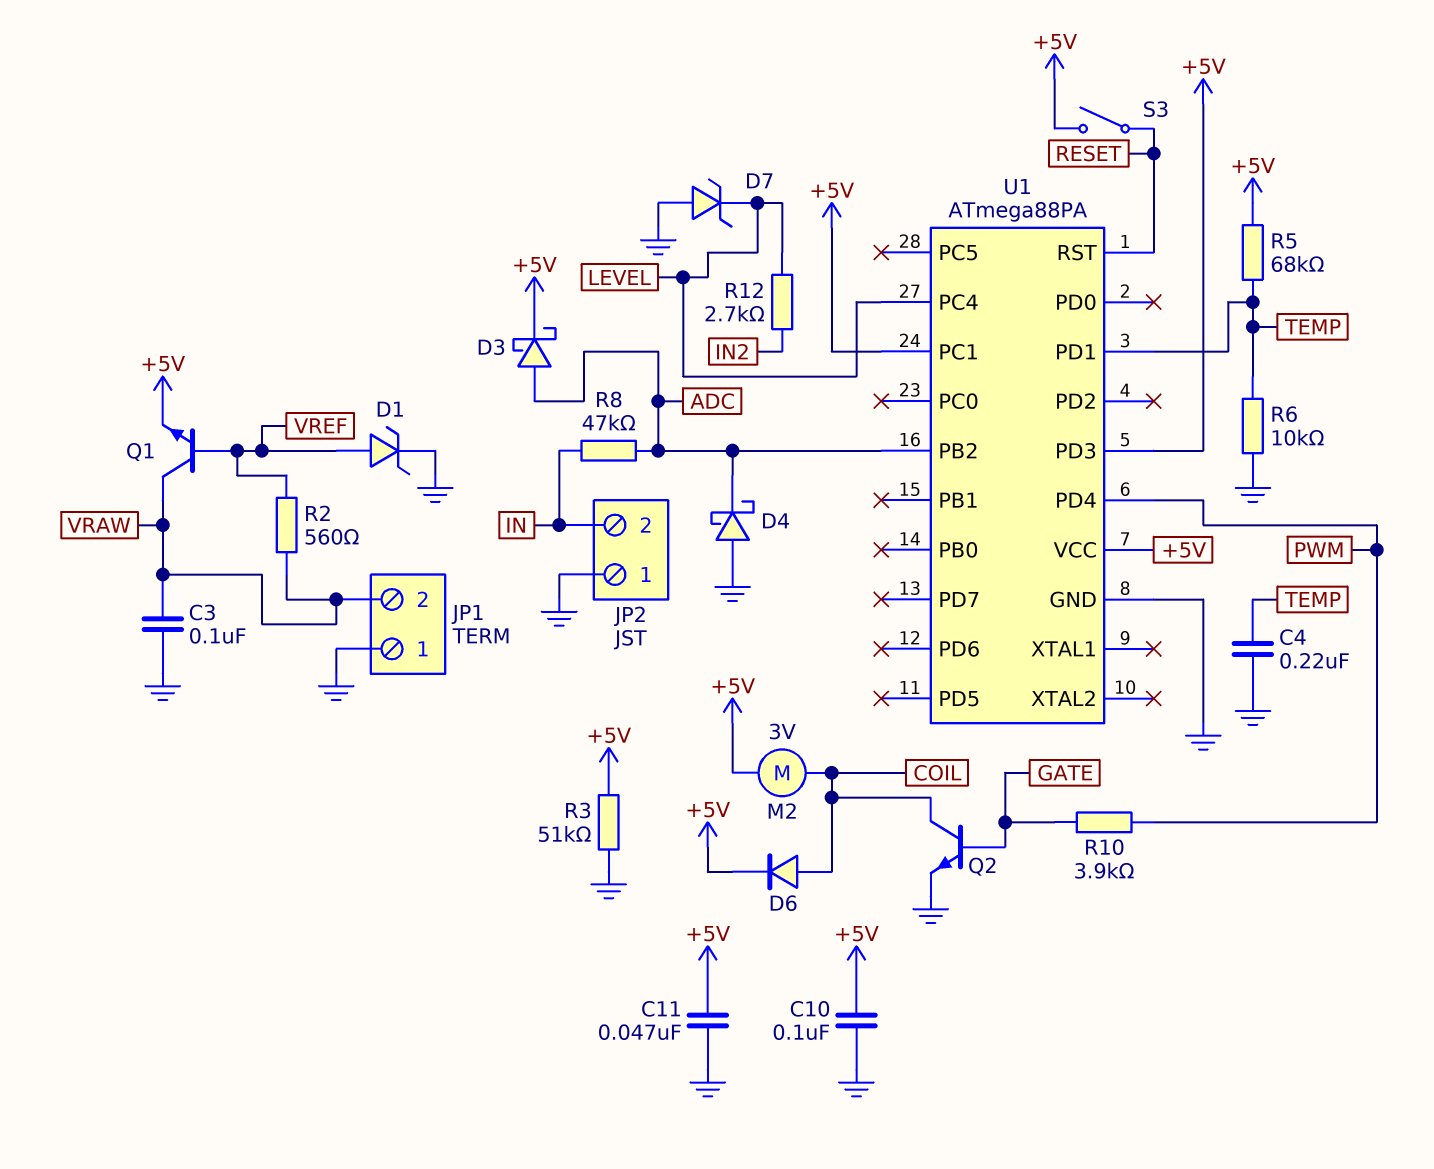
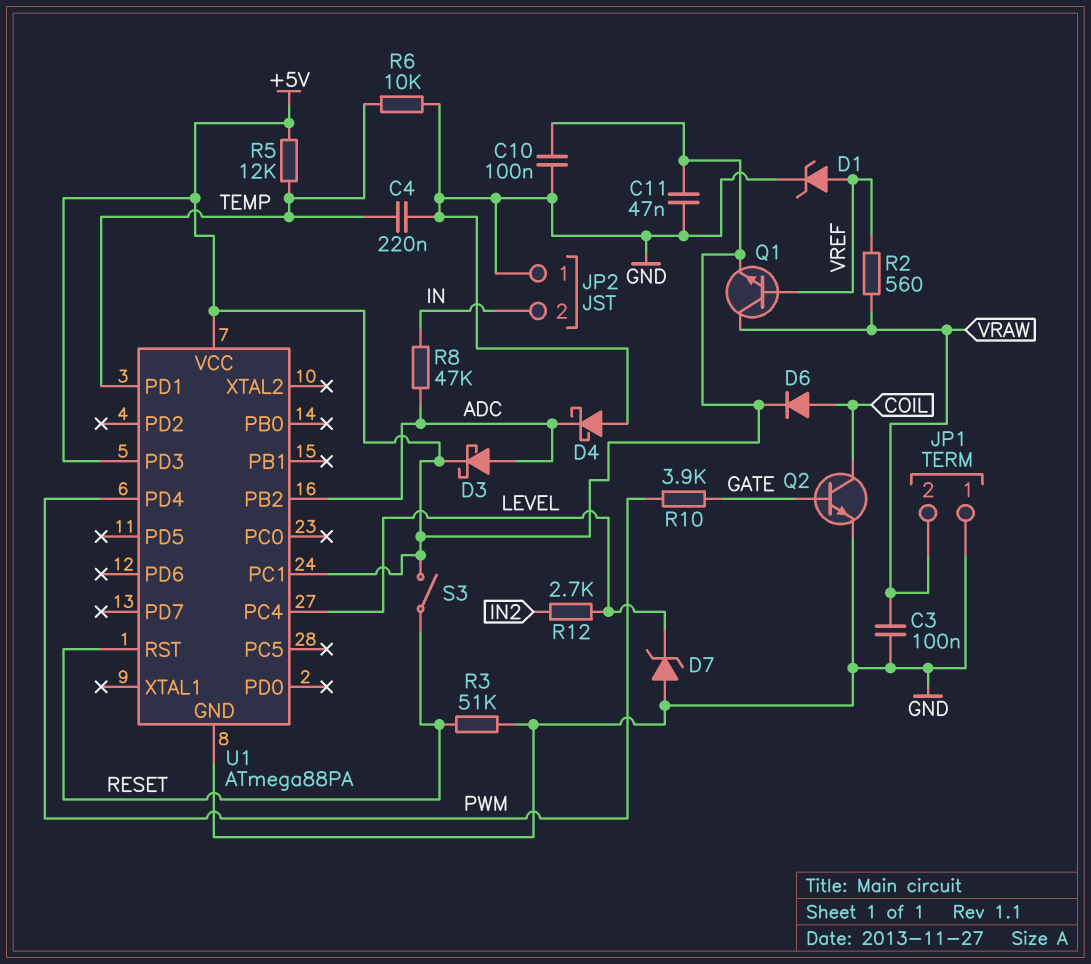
M2: motor 3V (+5V, COIL) -> none
R3: 51k (+5V, GND) -> 51k (GND, RESET)
R5: 68k (+5V, TEMP) -> 12k (+5V, TEMP)

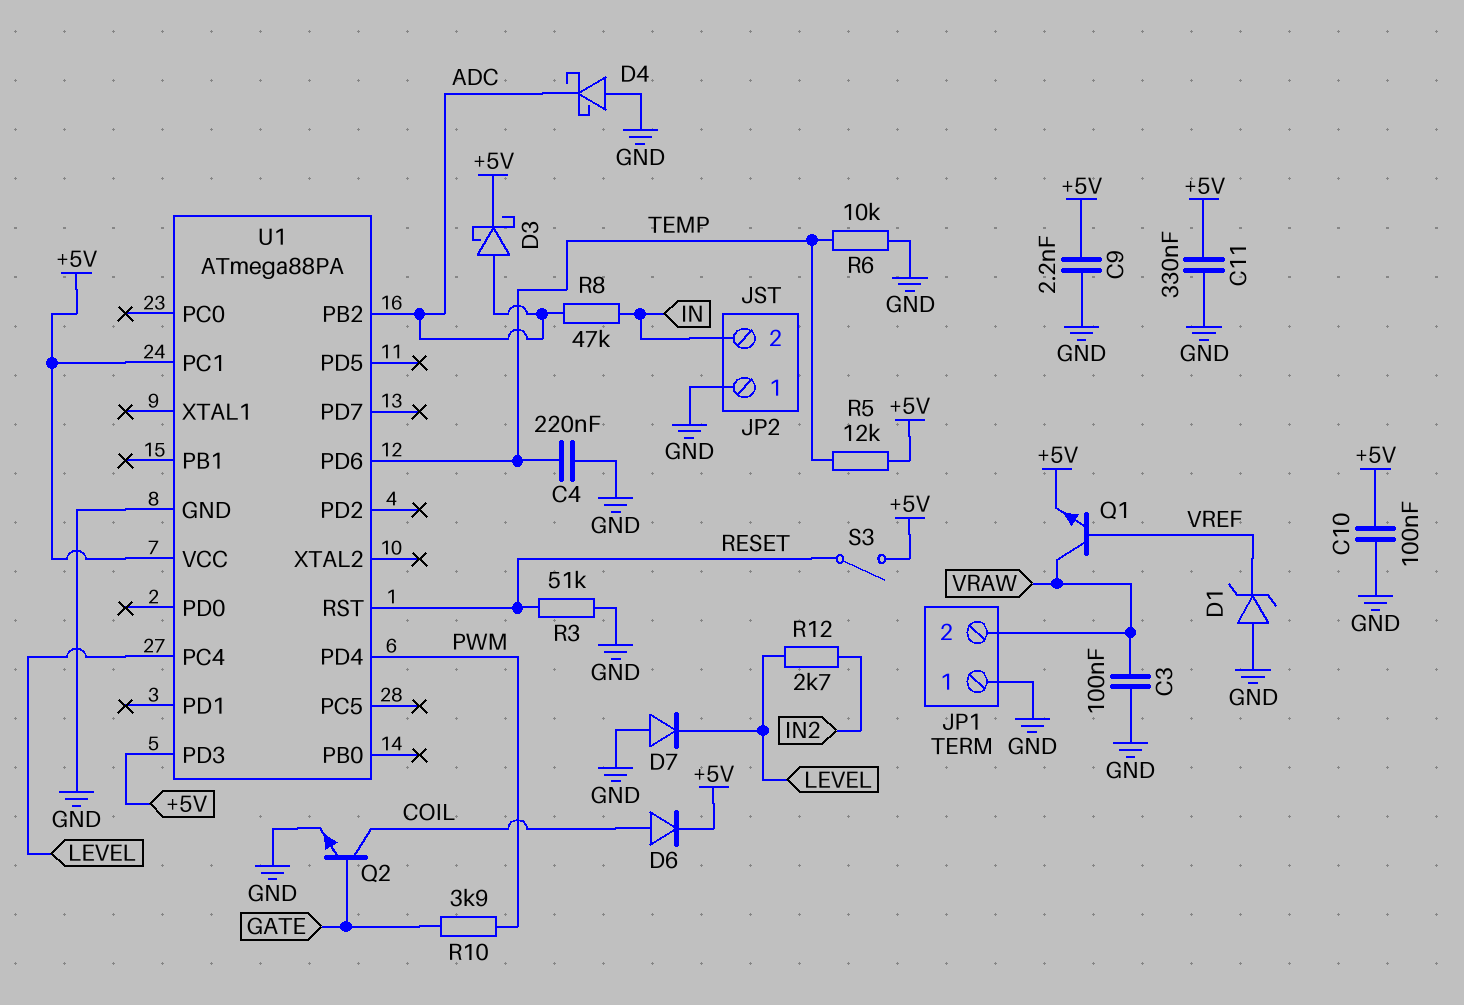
C9: none -> 2.2nF (+5V, GND)
C11: 47nF (+5V, GND) -> 330nF (+5V, GND)
D1: zener (A VREF, K GND) -> zener (A GND, K VREF)
D7: zener (A GND, K LEVEL) -> diode (A GND, K LEVEL)
R2: 560 (VRAW, VREF) -> none
U1 pin PD1: TEMP -> none
U1 pin PD6: none -> TEMP

